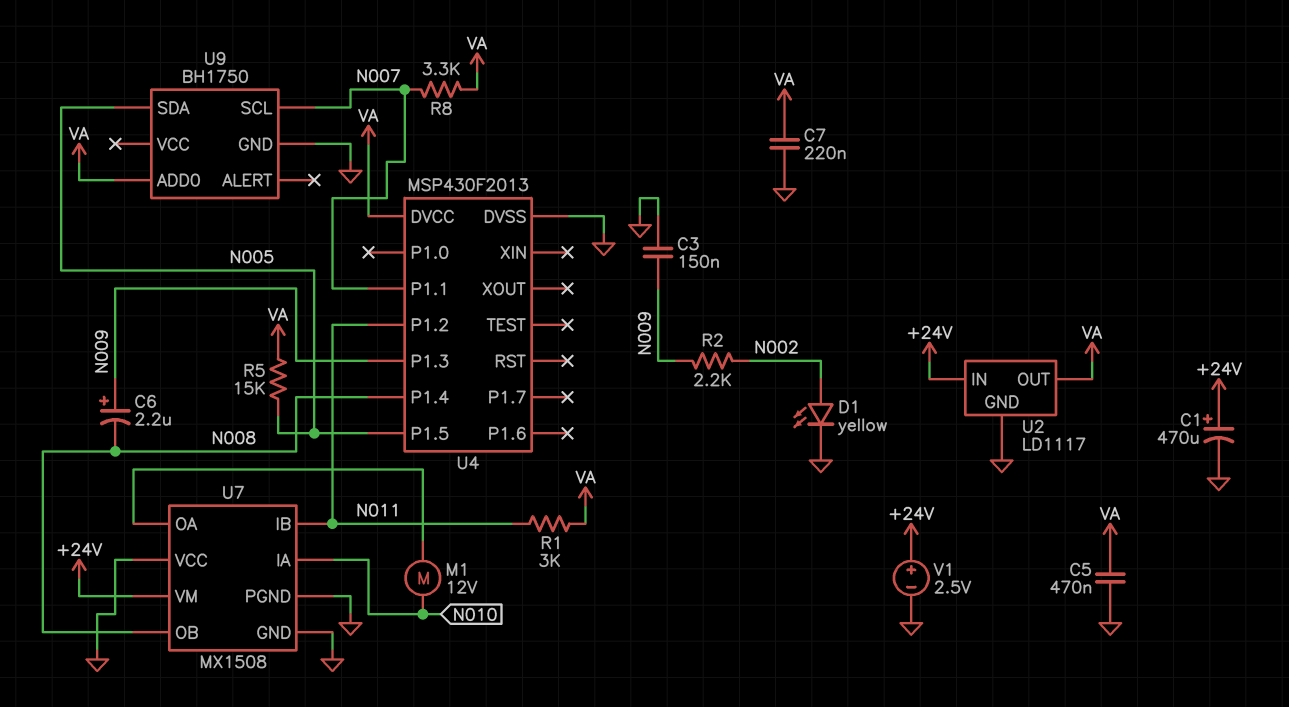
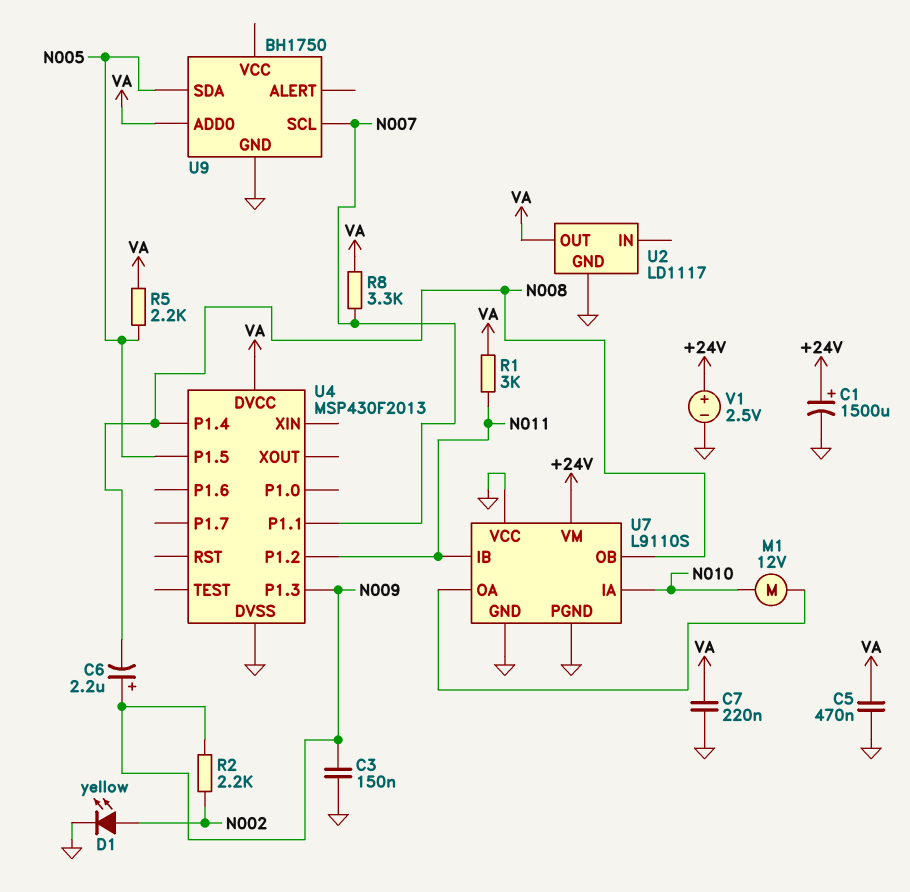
C1: 470uF (plus +24V, minus GND) -> 1500uF (plus +24V, minus GND)
R5: 15k (N005, VA) -> 2.2k (N005, VA)
U2 pin IN: +24V -> none
U7: MX1508 -> L9110S

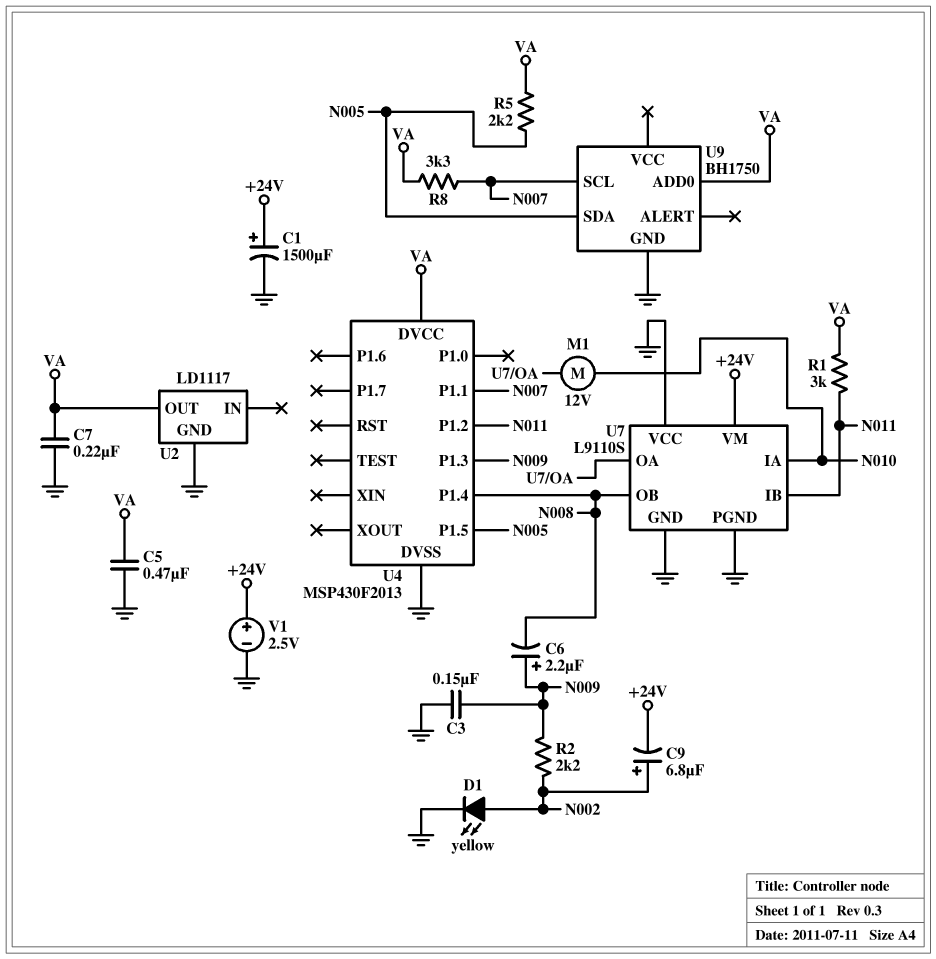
C9: none -> 6.8uF (plus N002, minus +24V)

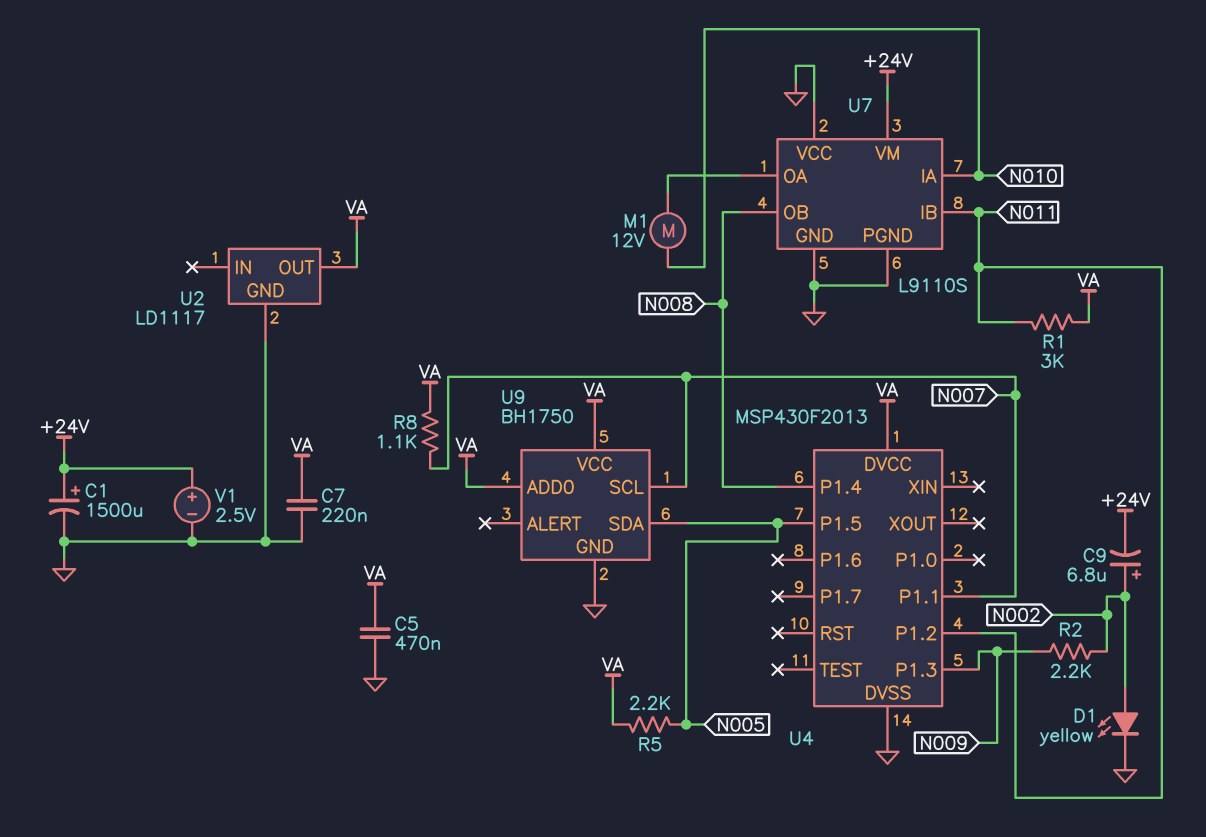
C3: 150nF (GND, N009) -> none
C6: 2.2uF (plus N009, minus N008) -> none
R8: 3.3k (N007, VA) -> 1.1k (N007, VA)
U9 pin VCC: none -> VA

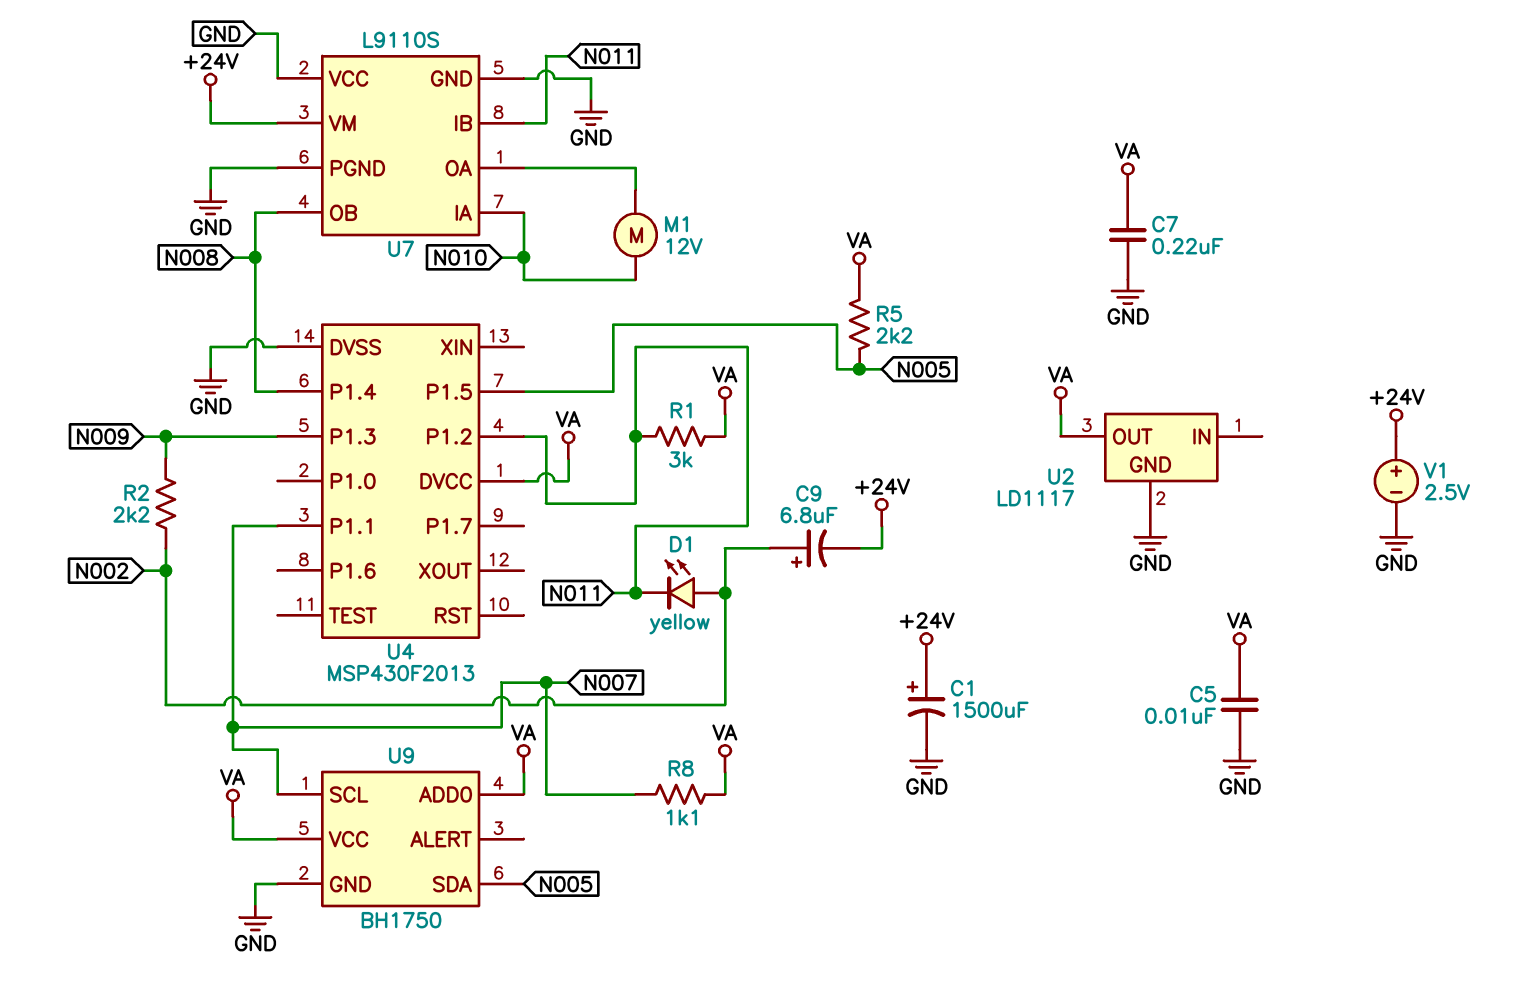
C5: 470nF (GND, VA) -> 10nF (GND, VA)
D1: LED yellow (A N002, K GND) -> LED yellow (A N002, K N011)

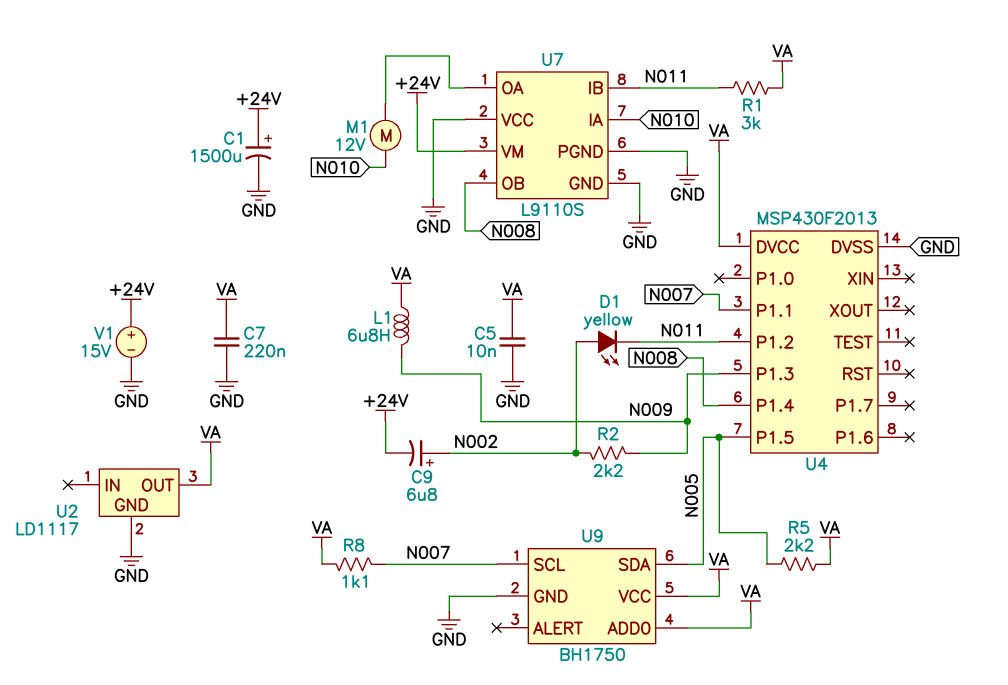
L1: none -> 6.8uH (N009, VA)
V1: 2.5V (plus +24V, minus GND) -> 15V (plus +24V, minus GND)

